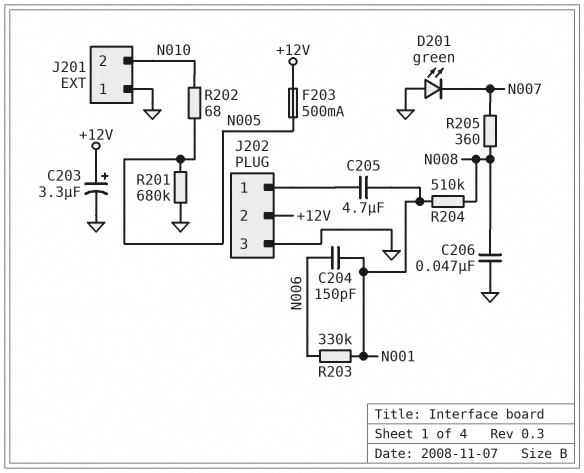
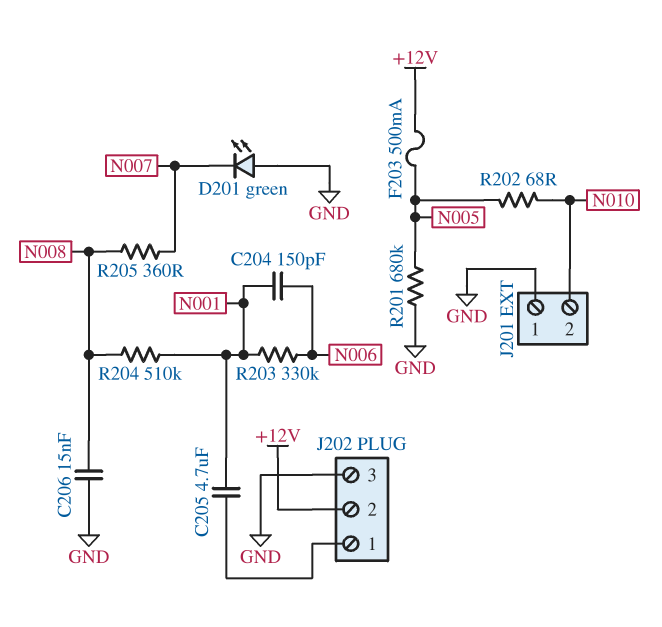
C203: 3.3uF (plus +12V, minus GND) -> none
C206: 47nF (GND, N008) -> 15nF (GND, N008)

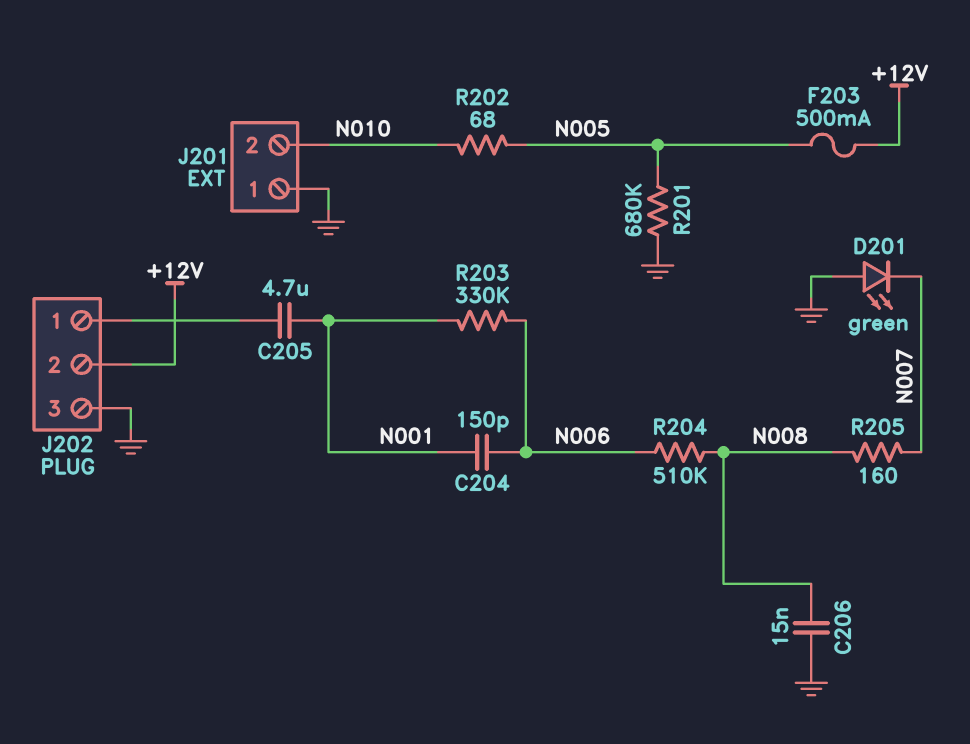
R204: 510k (N001, N008) -> 510k (N006, N008)
R205: 360 (N007, N008) -> 160 (N007, N008)

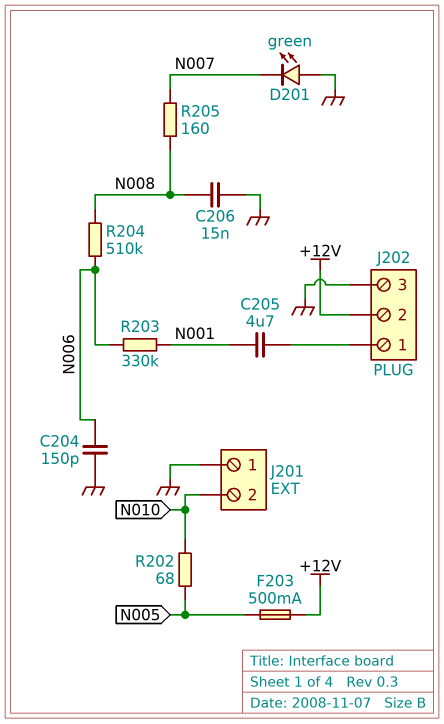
C204: 150pF (N001, N006) -> 150pF (GND, N006)
R201: 680k (GND, N005) -> none

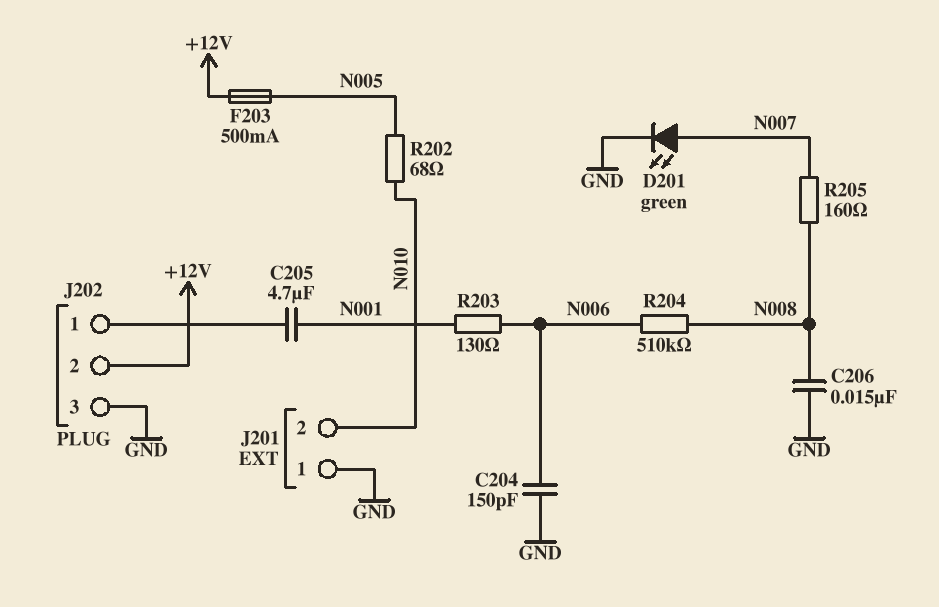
D201: LED green (A GND, K N007) -> LED green (A N007, K GND)
R203: 330k (N001, N006) -> 130 (N001, N006)

